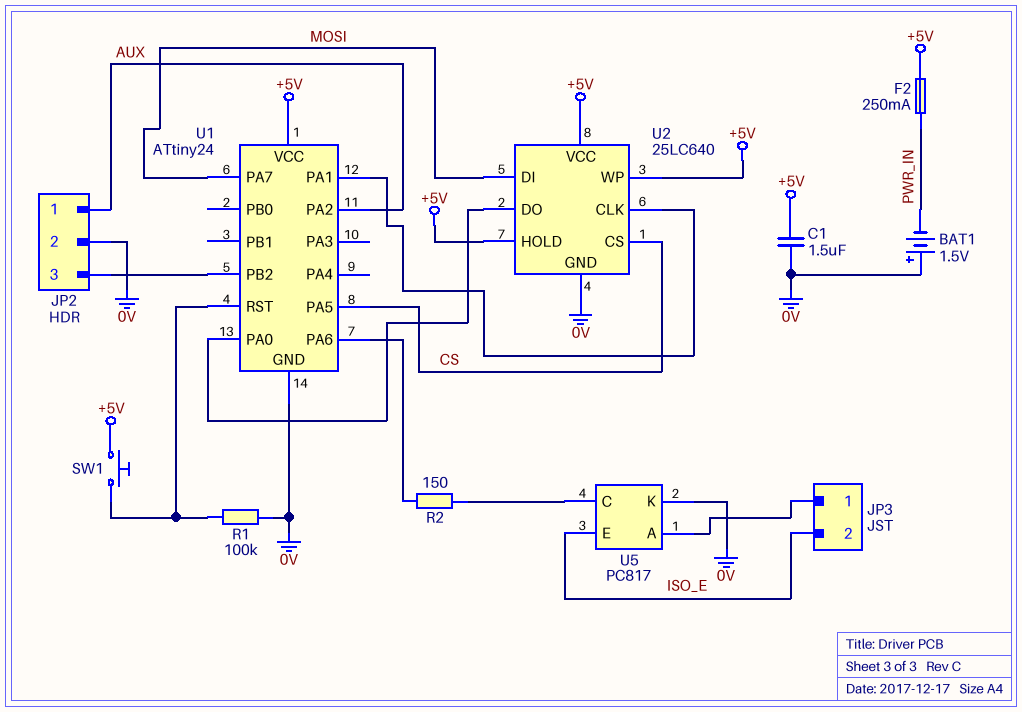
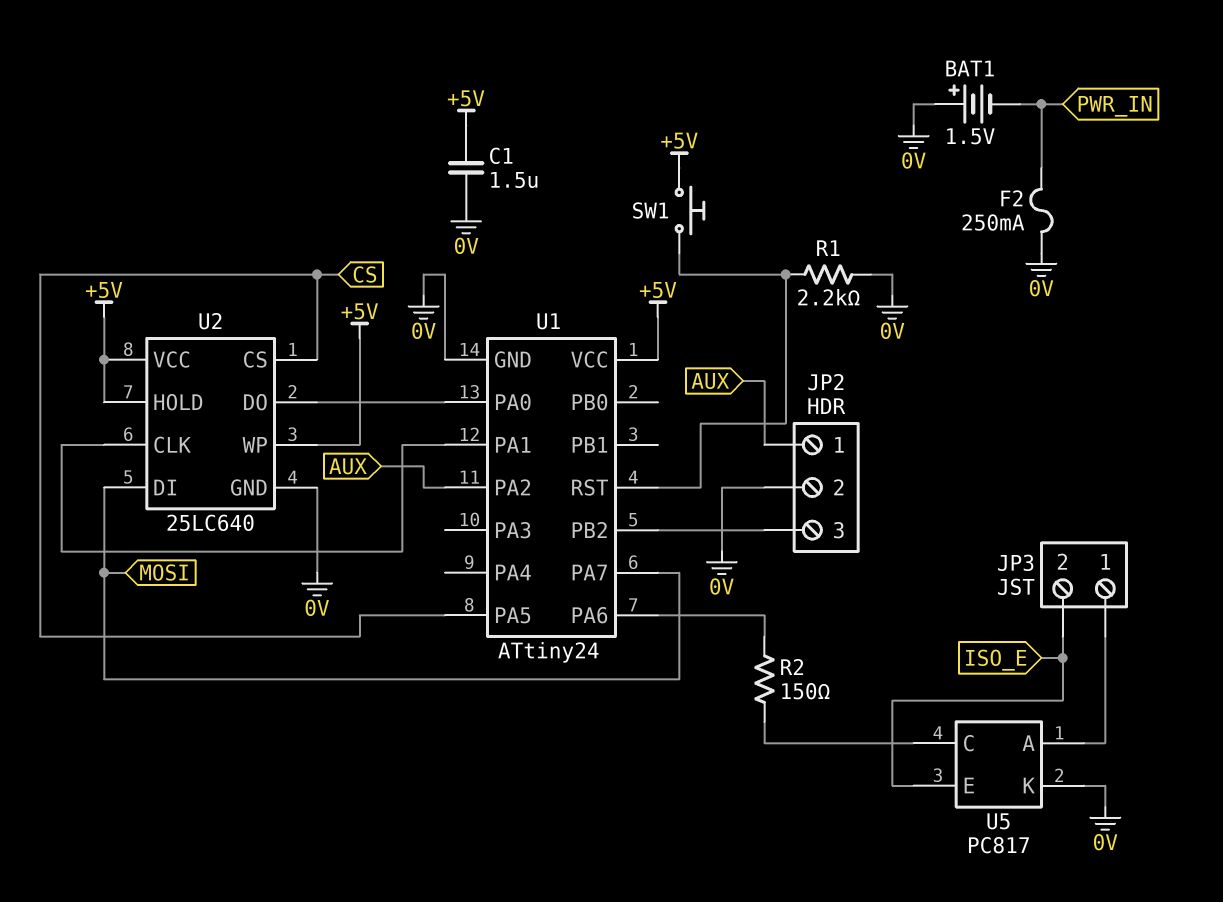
F2: 250mA (+5V, PWR_IN) -> 250mA (0V, PWR_IN)
R1: 100k (0V, U1/RST) -> 2.2k (0V, U1/RST)

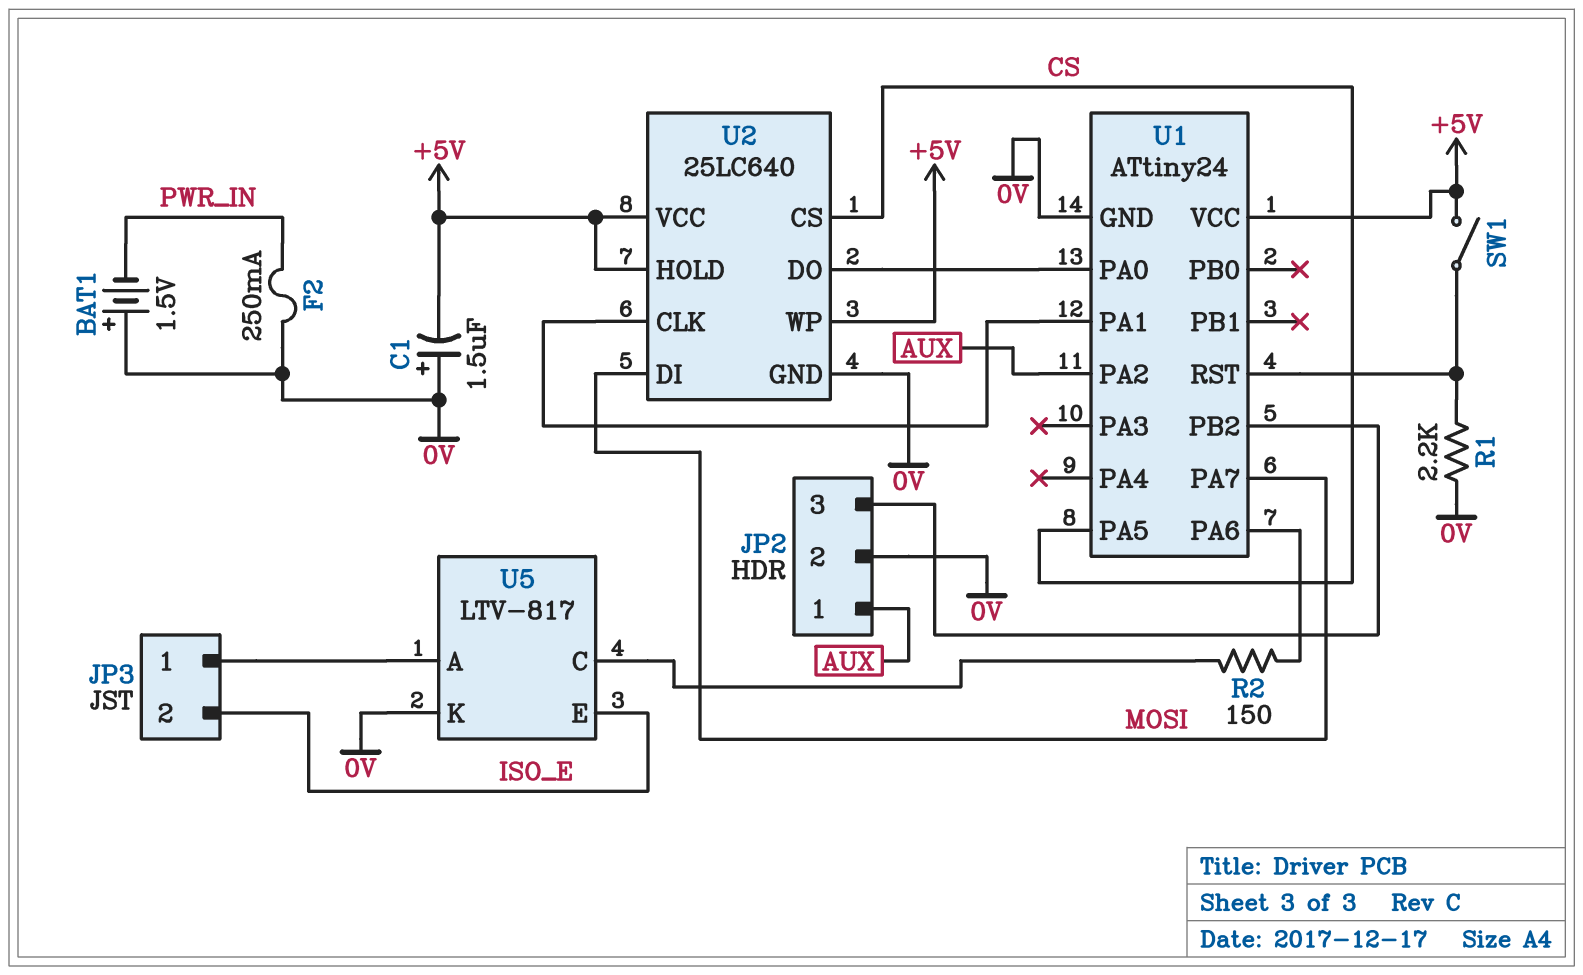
C1: 1.5uF (+5V, 0V) -> 1.5uF (plus 0V, minus +5V)
SW1: button (+5V, U1/RST) -> switch (+5V, U1/RST)
U5: PC817 -> LTV-817

